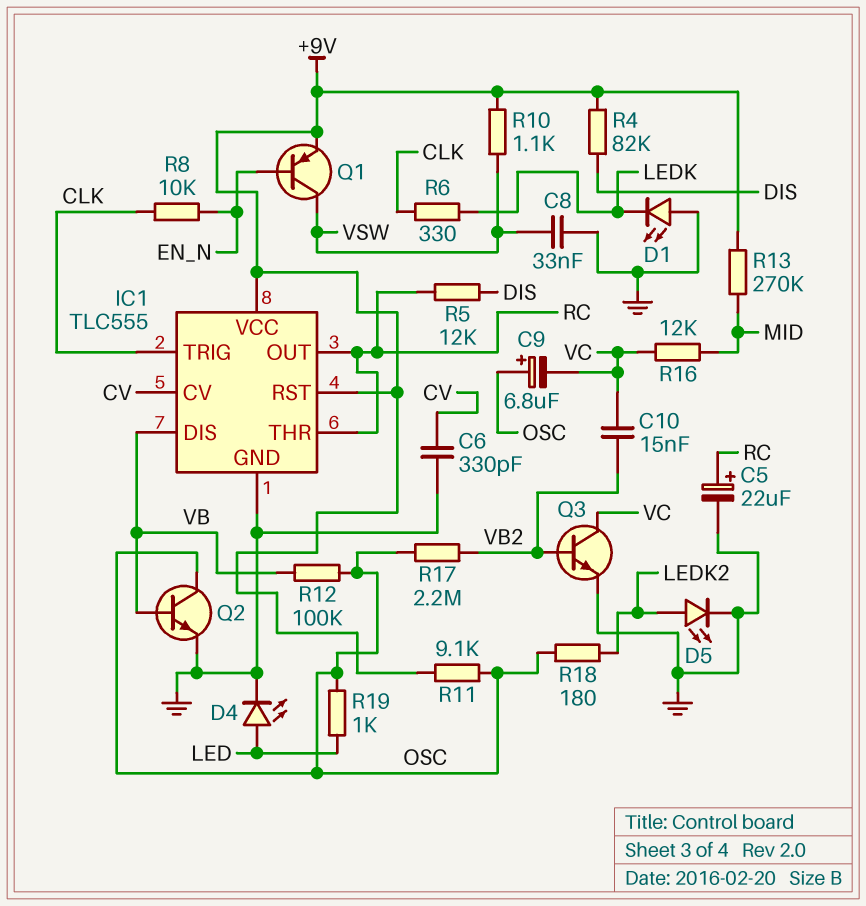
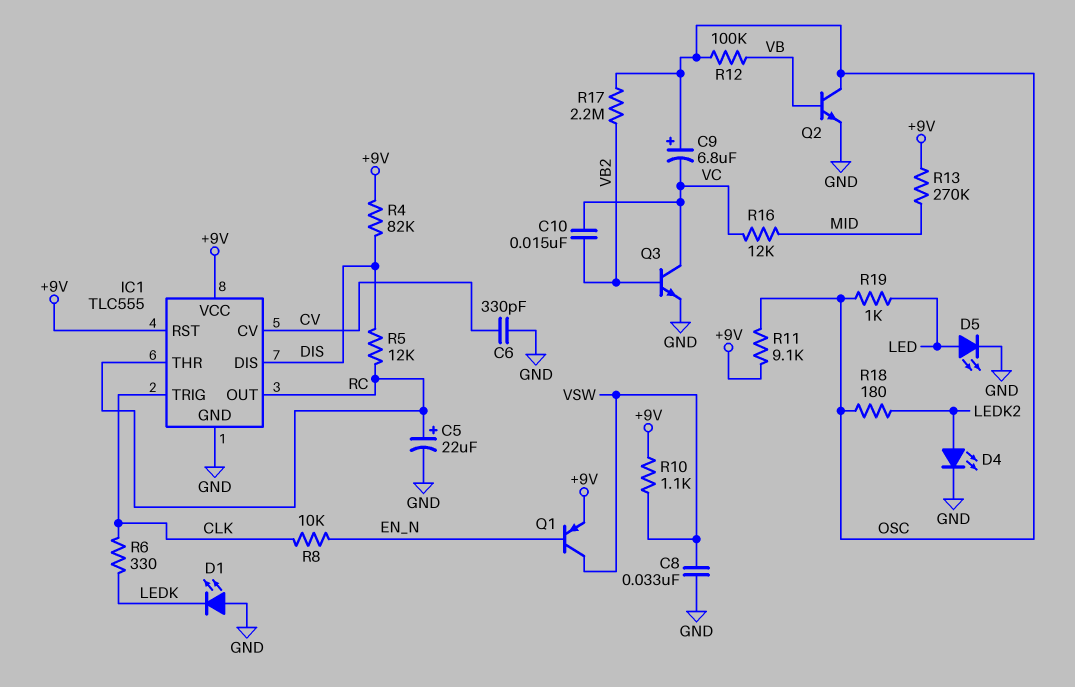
D4: LED (A LED, K GND) -> LED (A LEDK2, K GND)
D5: LED (A LEDK2, K GND) -> LED (A LED, K GND)
IC1 pin DIS: VB -> DIS

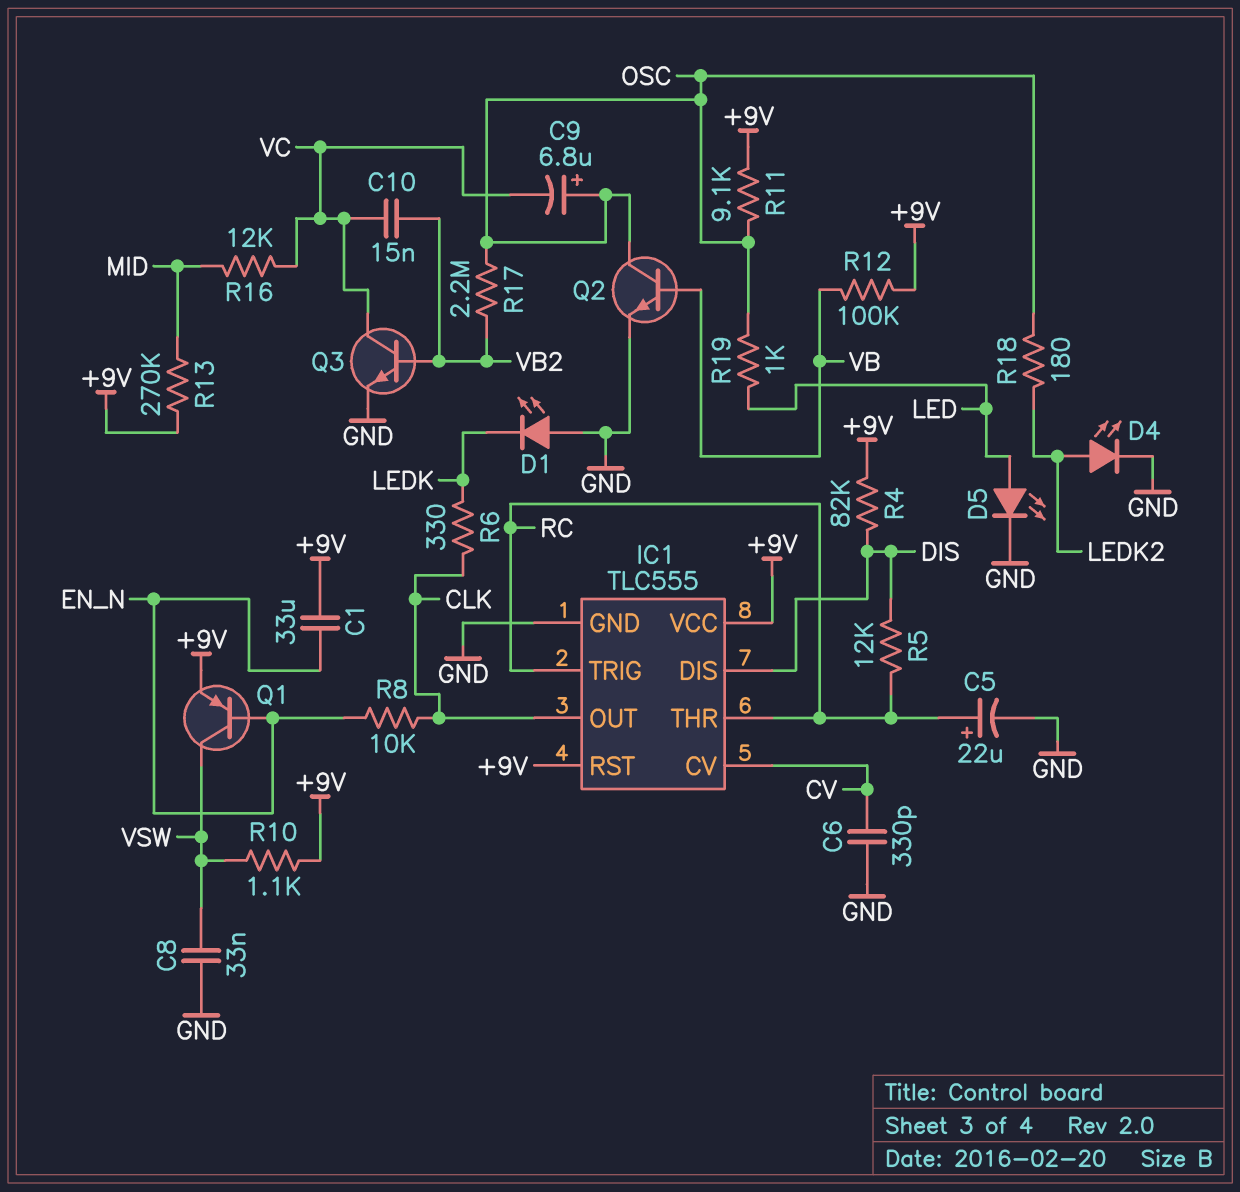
C1: none -> 33uF (+9V, EN_N)
IC1 pin OUT: RC -> CLK
IC1 pin TRIG: CLK -> RC
R12: 100k (OSC, VB) -> 100k (+9V, VB)

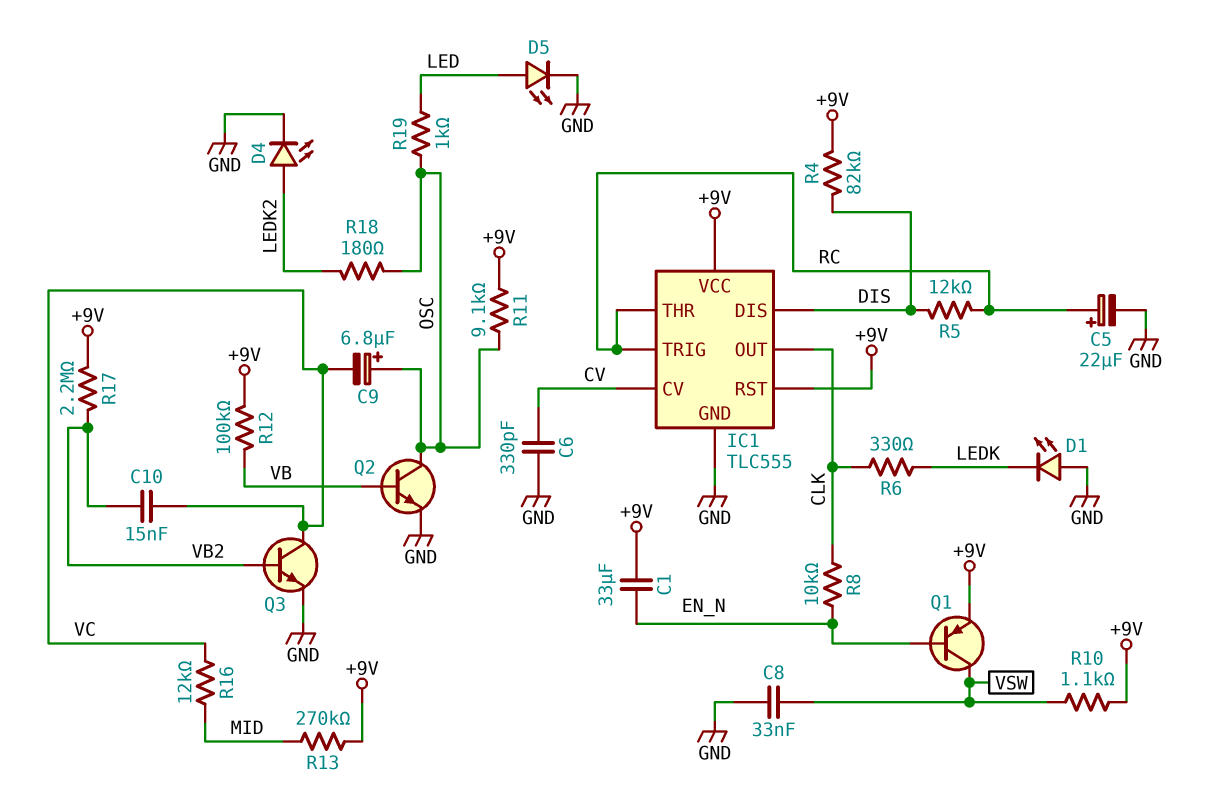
R17: 2.2M (OSC, VB2) -> 2.2M (+9V, VB2)

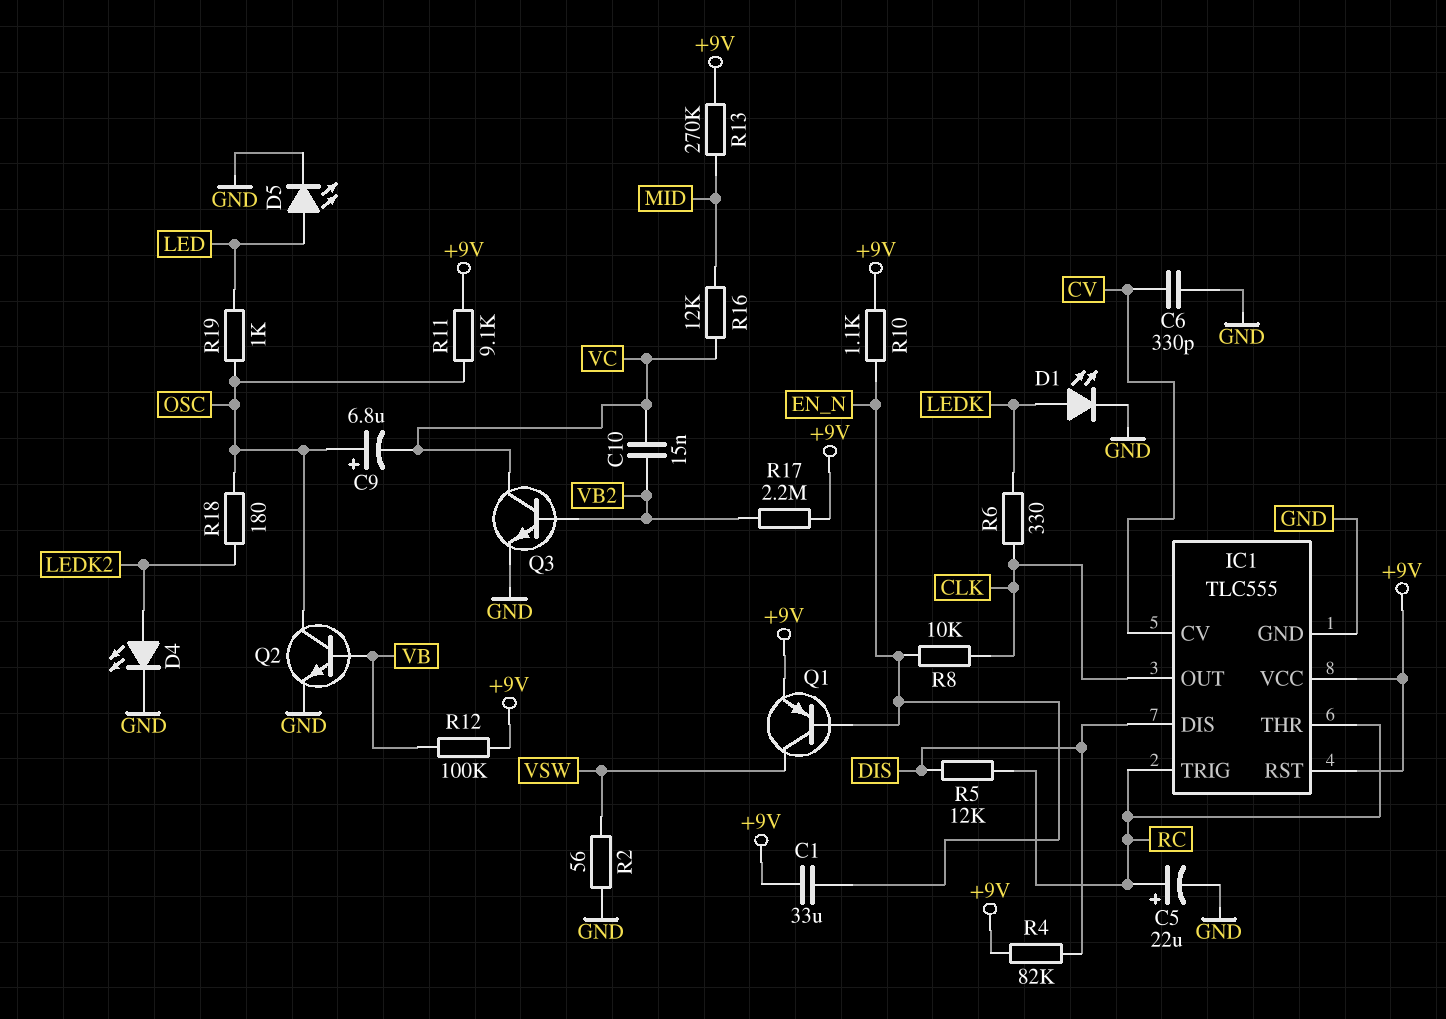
C8: 33nF (GND, VSW) -> none
D1: LED (A GND, K LEDK) -> LED (A LEDK, K GND)
R2: none -> 56 (GND, VSW)
R10: 1.1k (+9V, VSW) -> 1.1k (+9V, EN_N)

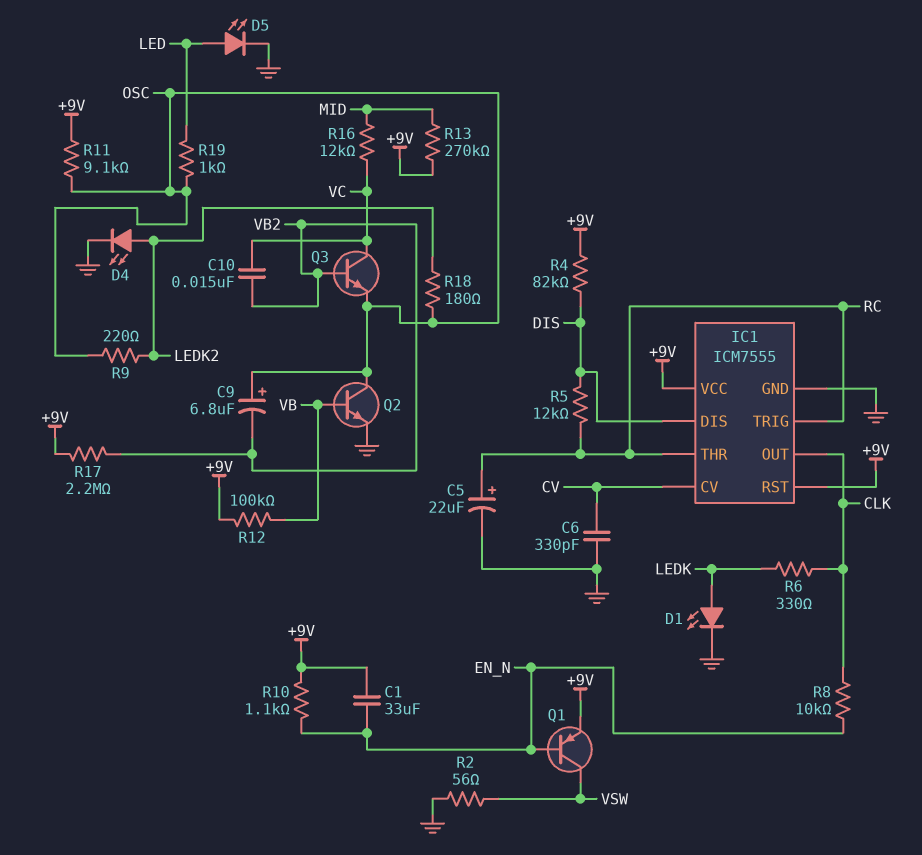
C9: 6.8uF (plus OSC, minus VC) -> 6.8uF (plus OSC, minus VB2)
IC1: TLC555 -> ICM7555
Q3: NPN (B VB2, C VC, E GND) -> NPN (B VB2, C VC, E OSC)
R9: none -> 220 (LEDK2, OSC)

